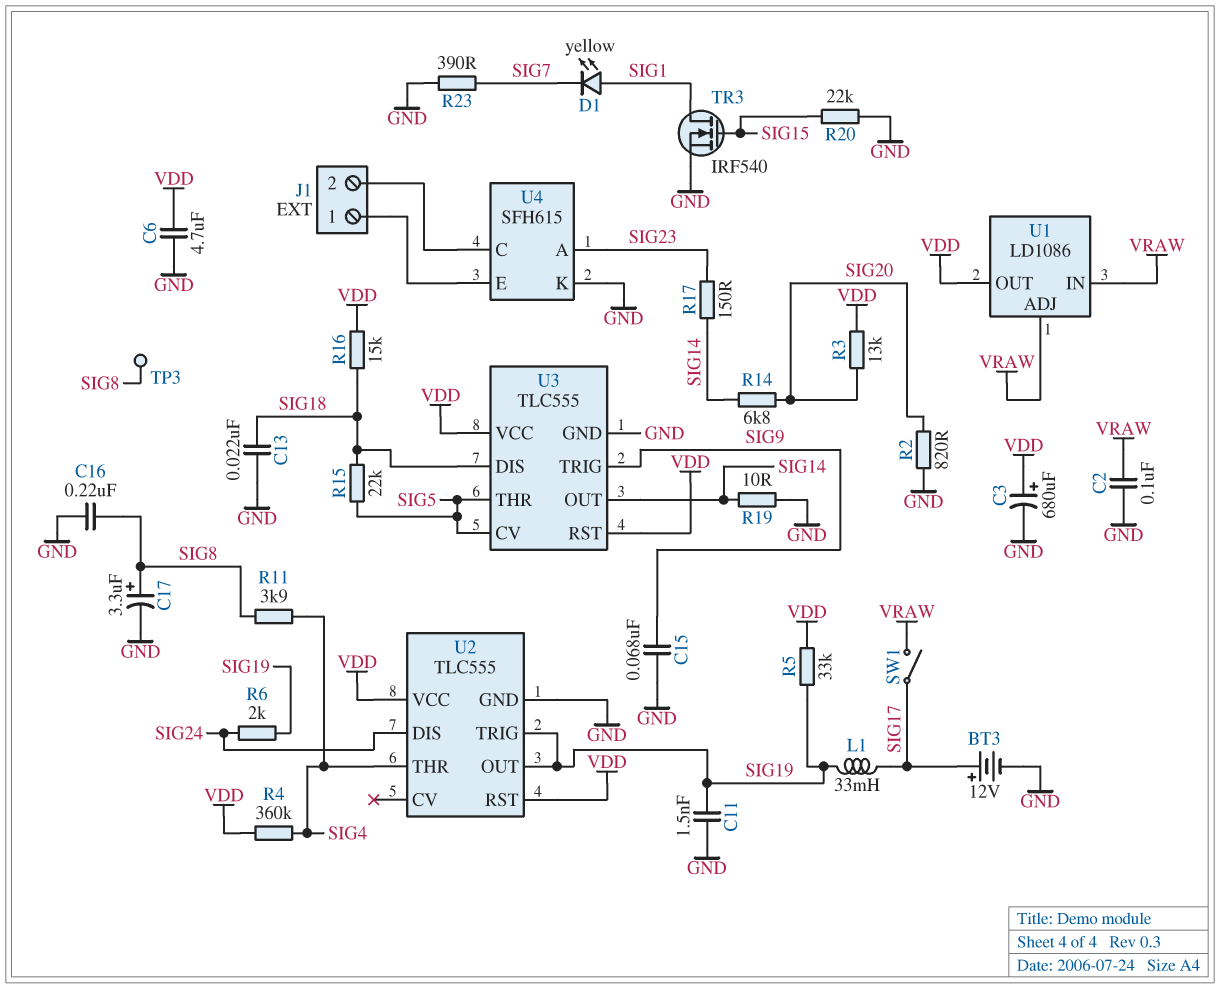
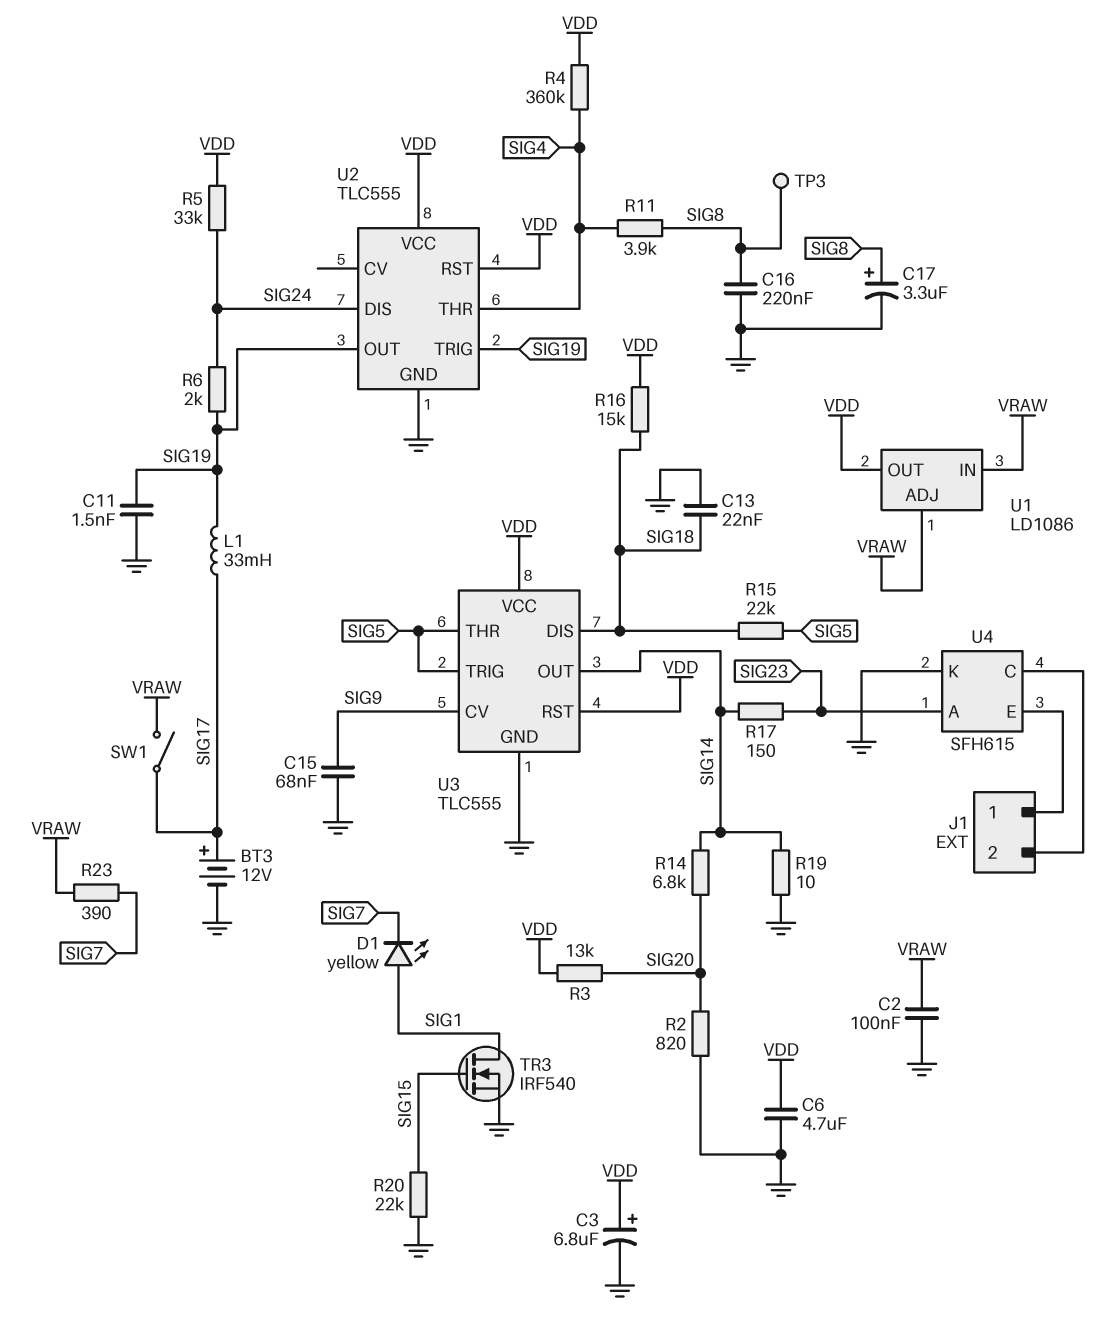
C3: 680uF (plus VDD, minus GND) -> 6.8uF (plus VDD, minus GND)
R5: 33k (SIG19, VDD) -> 33k (SIG24, VDD)
R23: 390 (GND, SIG7) -> 390 (SIG7, VRAW)
U3 pin CV: SIG5 -> SIG9
U3 pin TRIG: SIG9 -> SIG5

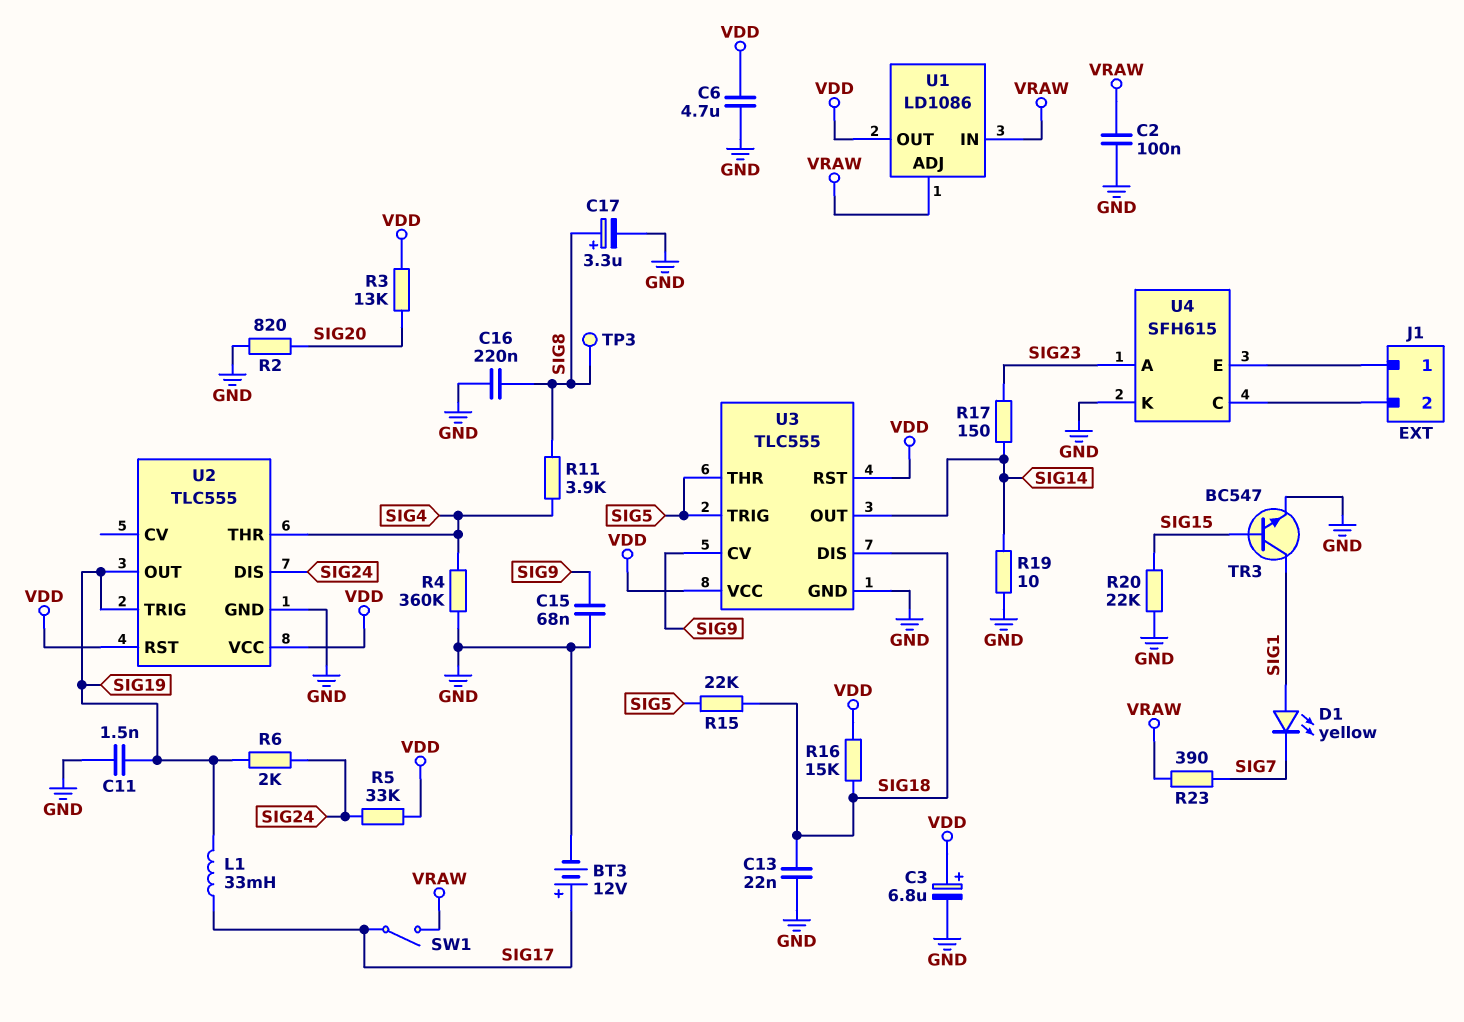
R4: 360k (SIG4, VDD) -> 360k (GND, SIG4)
R14: 6.8k (SIG14, SIG20) -> none
TR3: NMOS IRF540 (G SIG15, D SIG1, S GND) -> NPN BC547 (B SIG15, C SIG1, E GND)

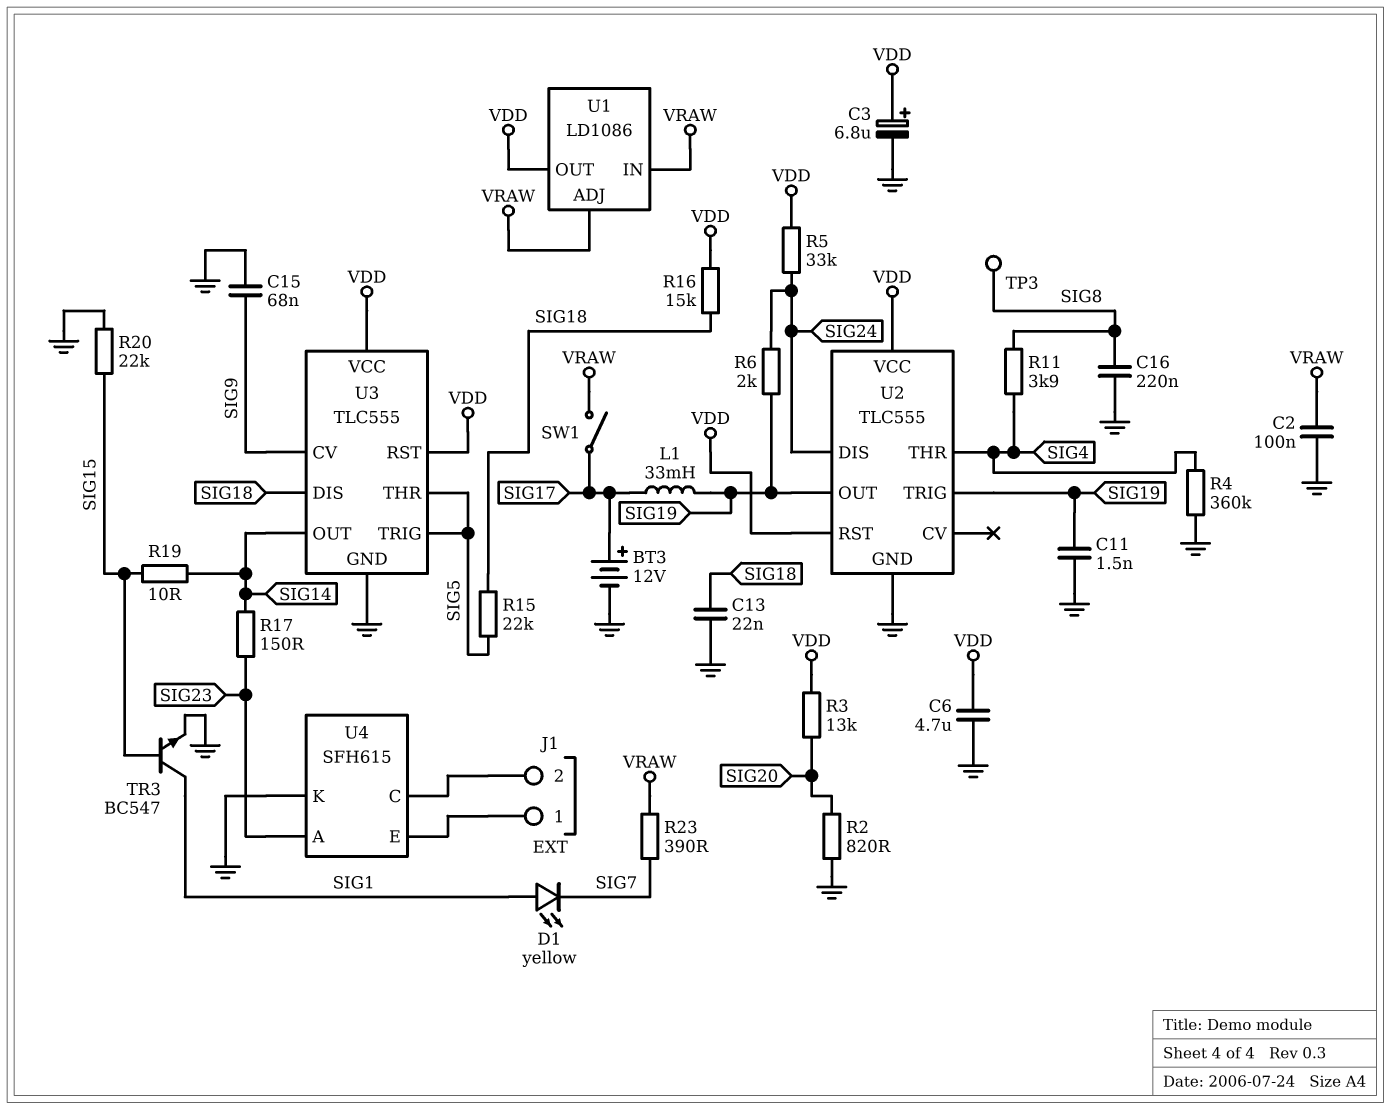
C17: 3.3uF (plus SIG8, minus GND) -> none
R19: 10 (GND, SIG14) -> 10 (SIG14, SIG15)

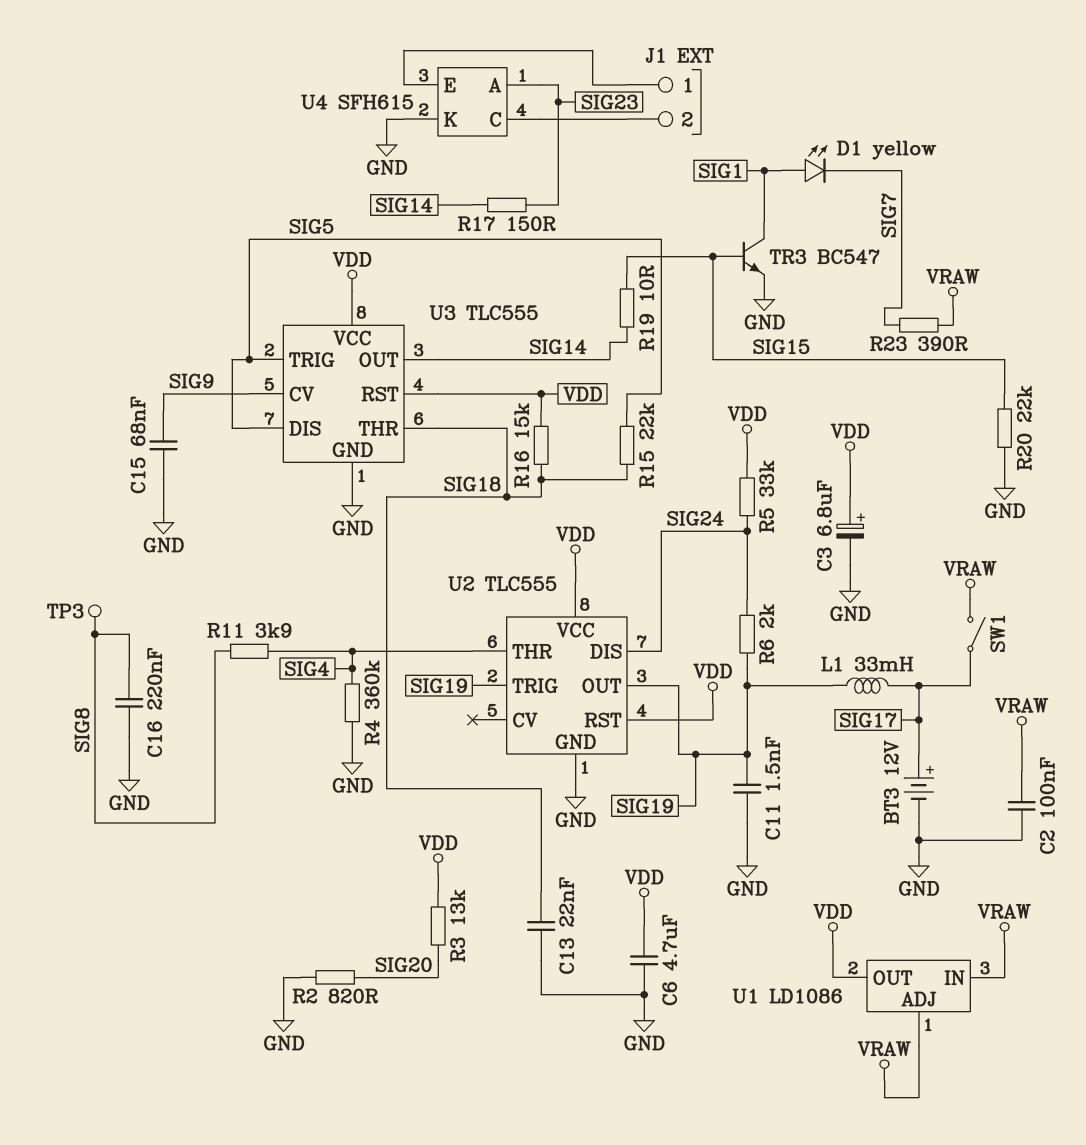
U3 pin DIS: SIG18 -> SIG5
U3 pin THR: SIG5 -> SIG18

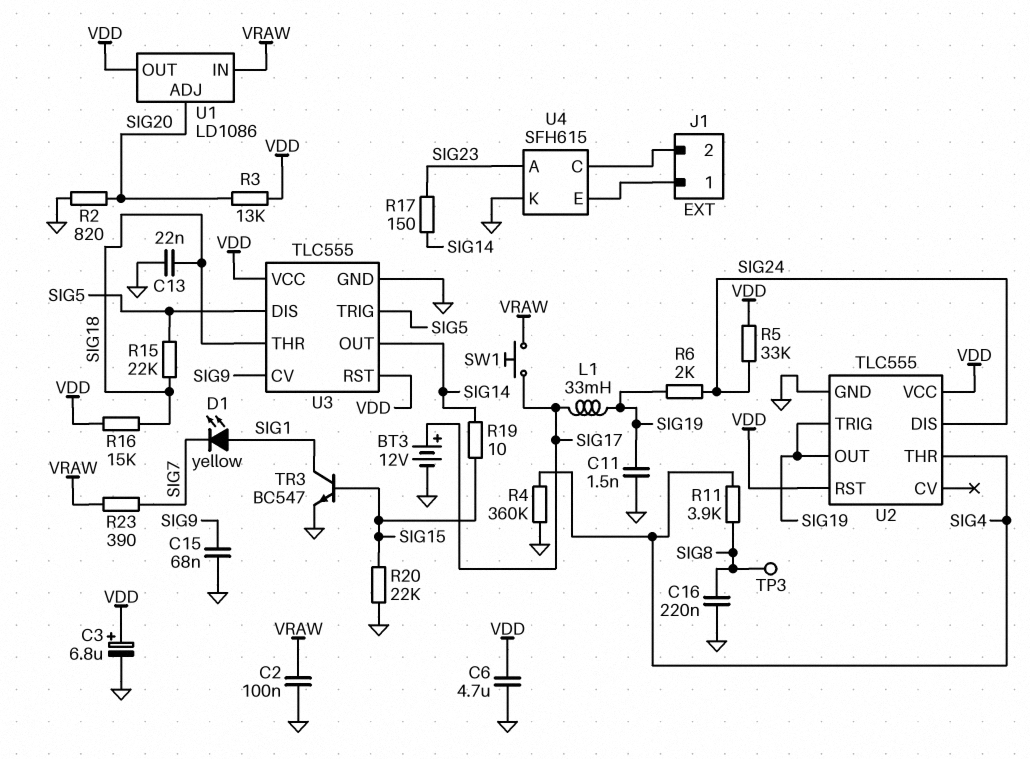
SW1: switch (SIG17, VRAW) -> button (SIG17, VRAW)
U1 pin ADJ: VRAW -> SIG20

